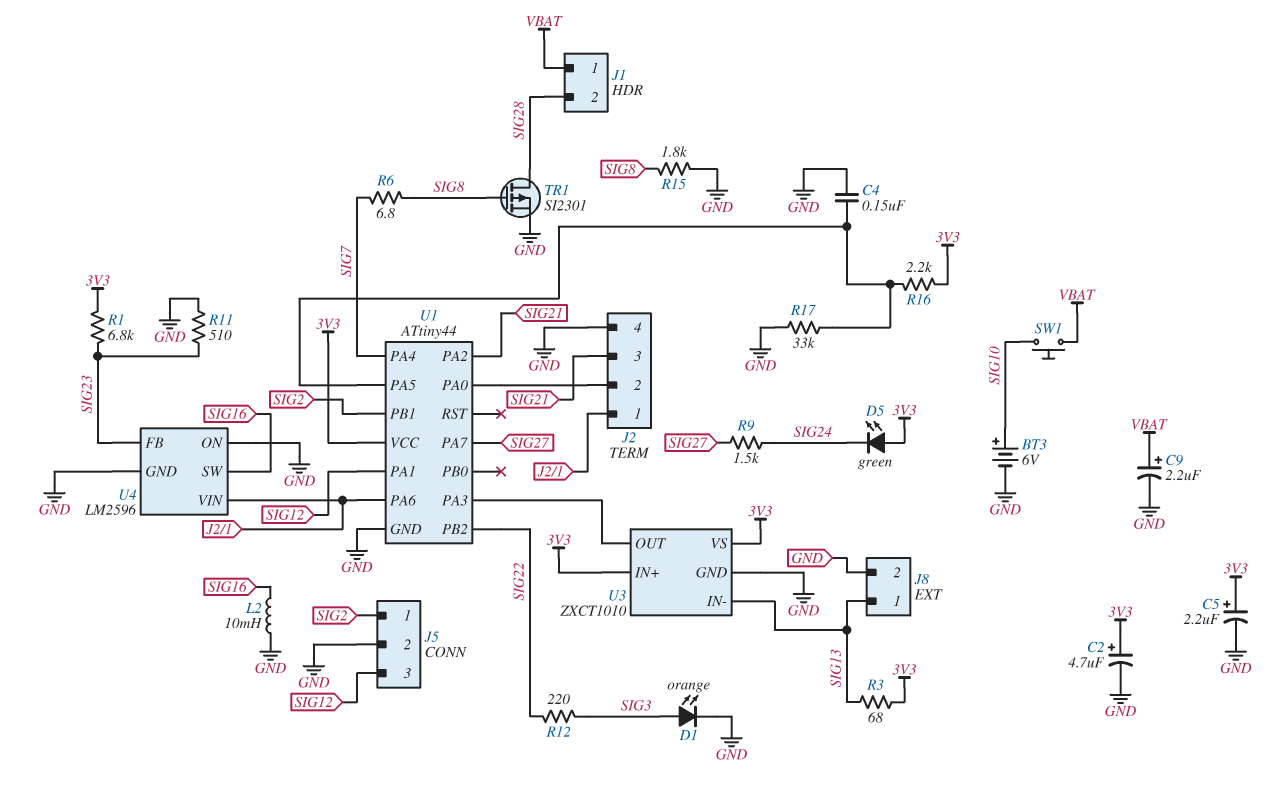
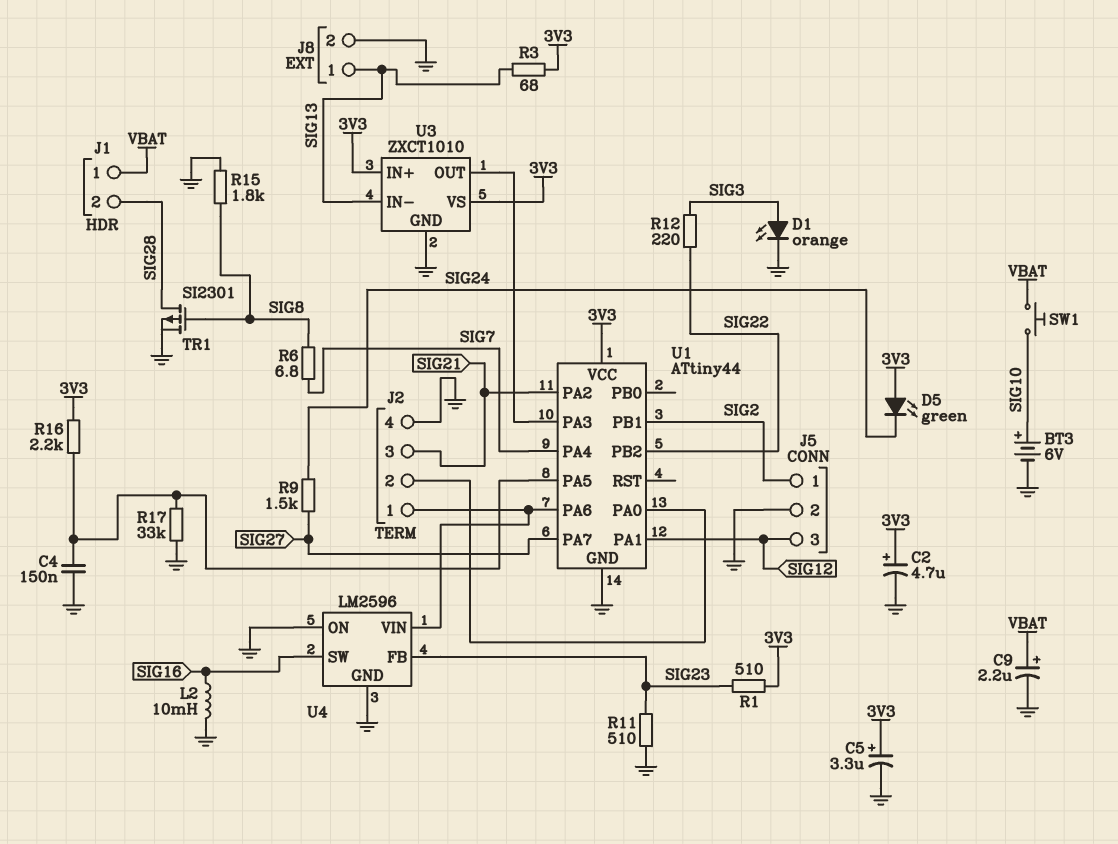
C5: 2.2uF (plus 3V3, minus GND) -> 3.3uF (plus 3V3, minus GND)
R1: 6.8k (3V3, SIG23) -> 510 (3V3, SIG23)

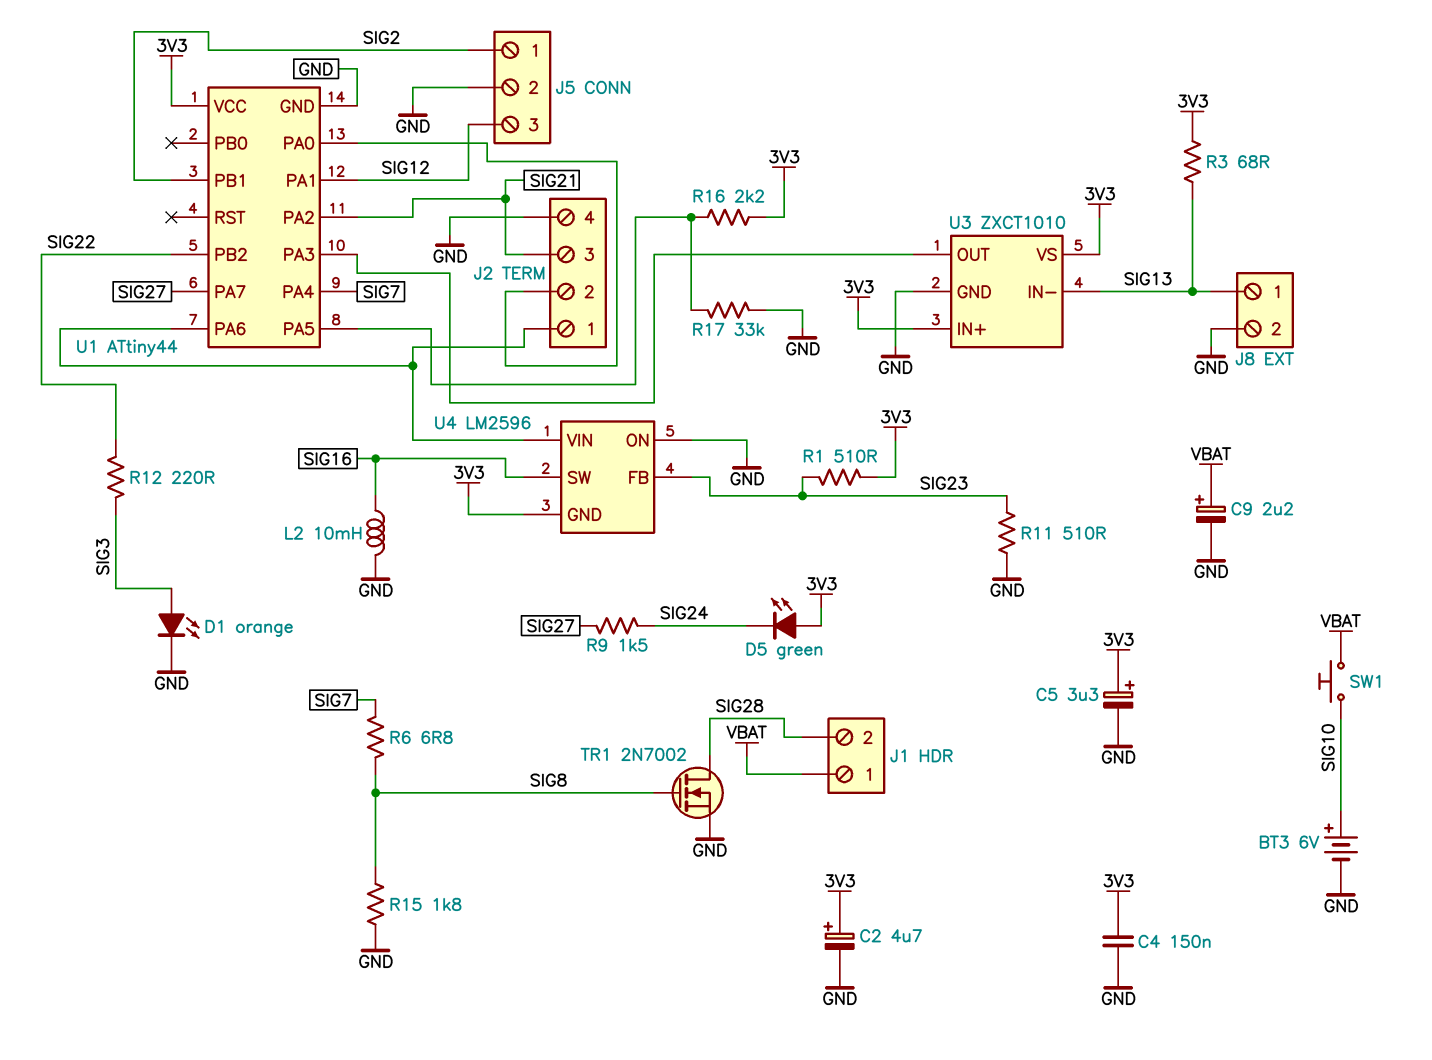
C4: 150nF (GND, U1/PA5) -> 150nF (3V3, GND)
TR1: PMOS SI2301 (G SIG8, D SIG28, S GND) -> NMOS 2N7002 (G SIG8, D SIG28, S GND)
U4 pin GND: GND -> 3V3

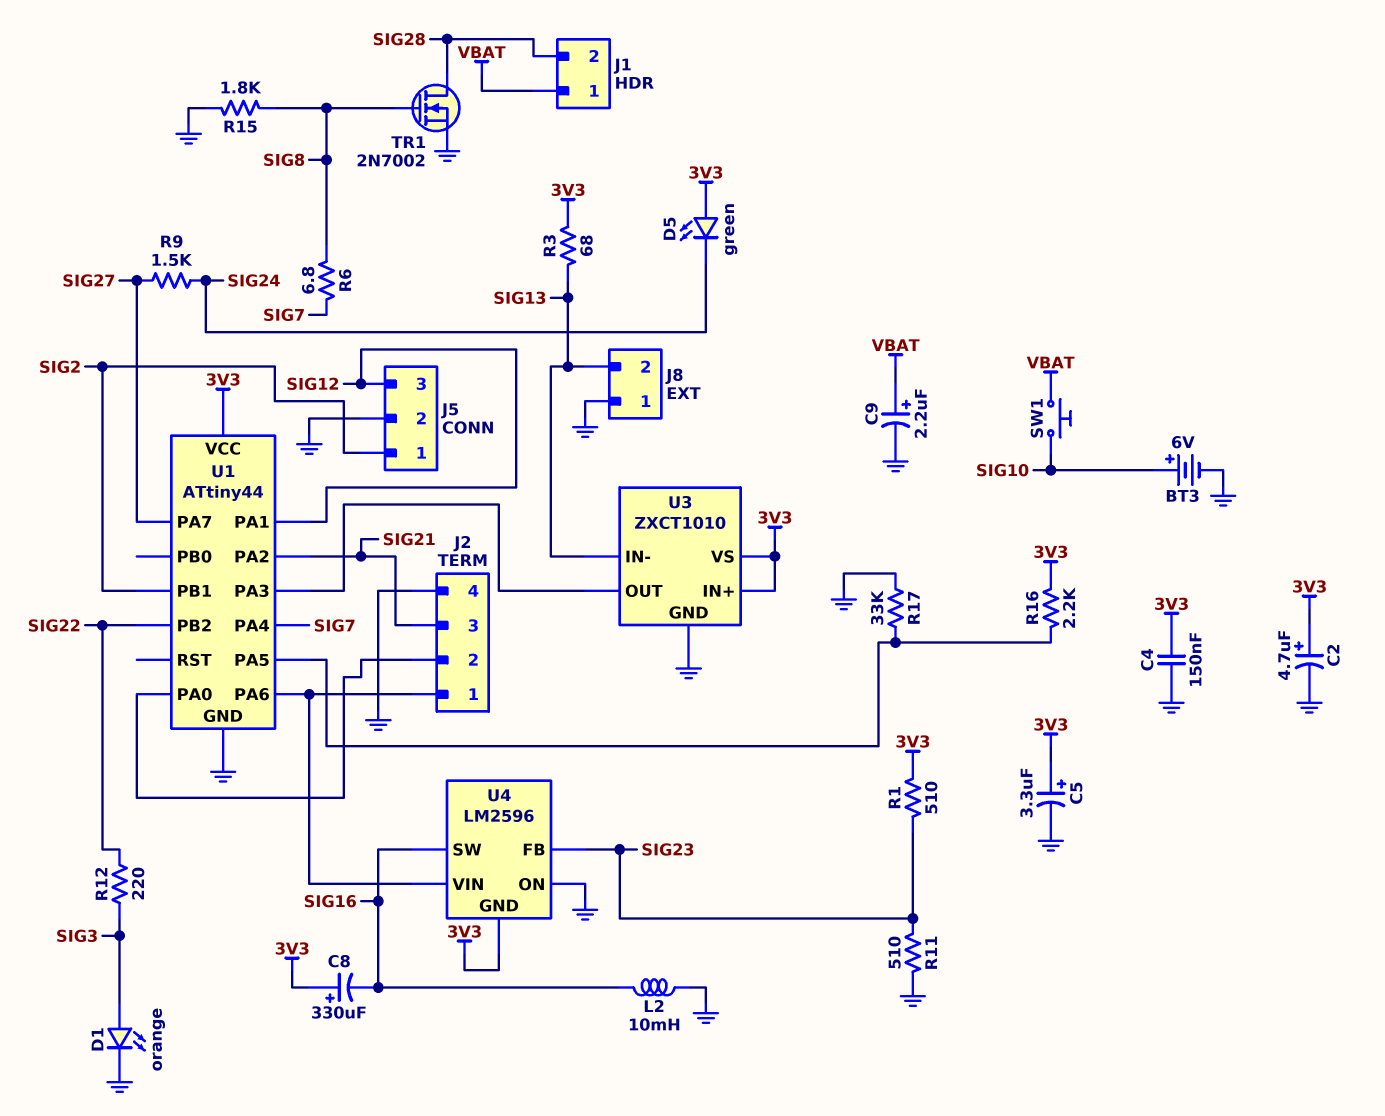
C8: none -> 330uF (plus 3V3, minus SIG16)
J8 pin 1: SIG13 -> GND
J8 pin 2: GND -> SIG13

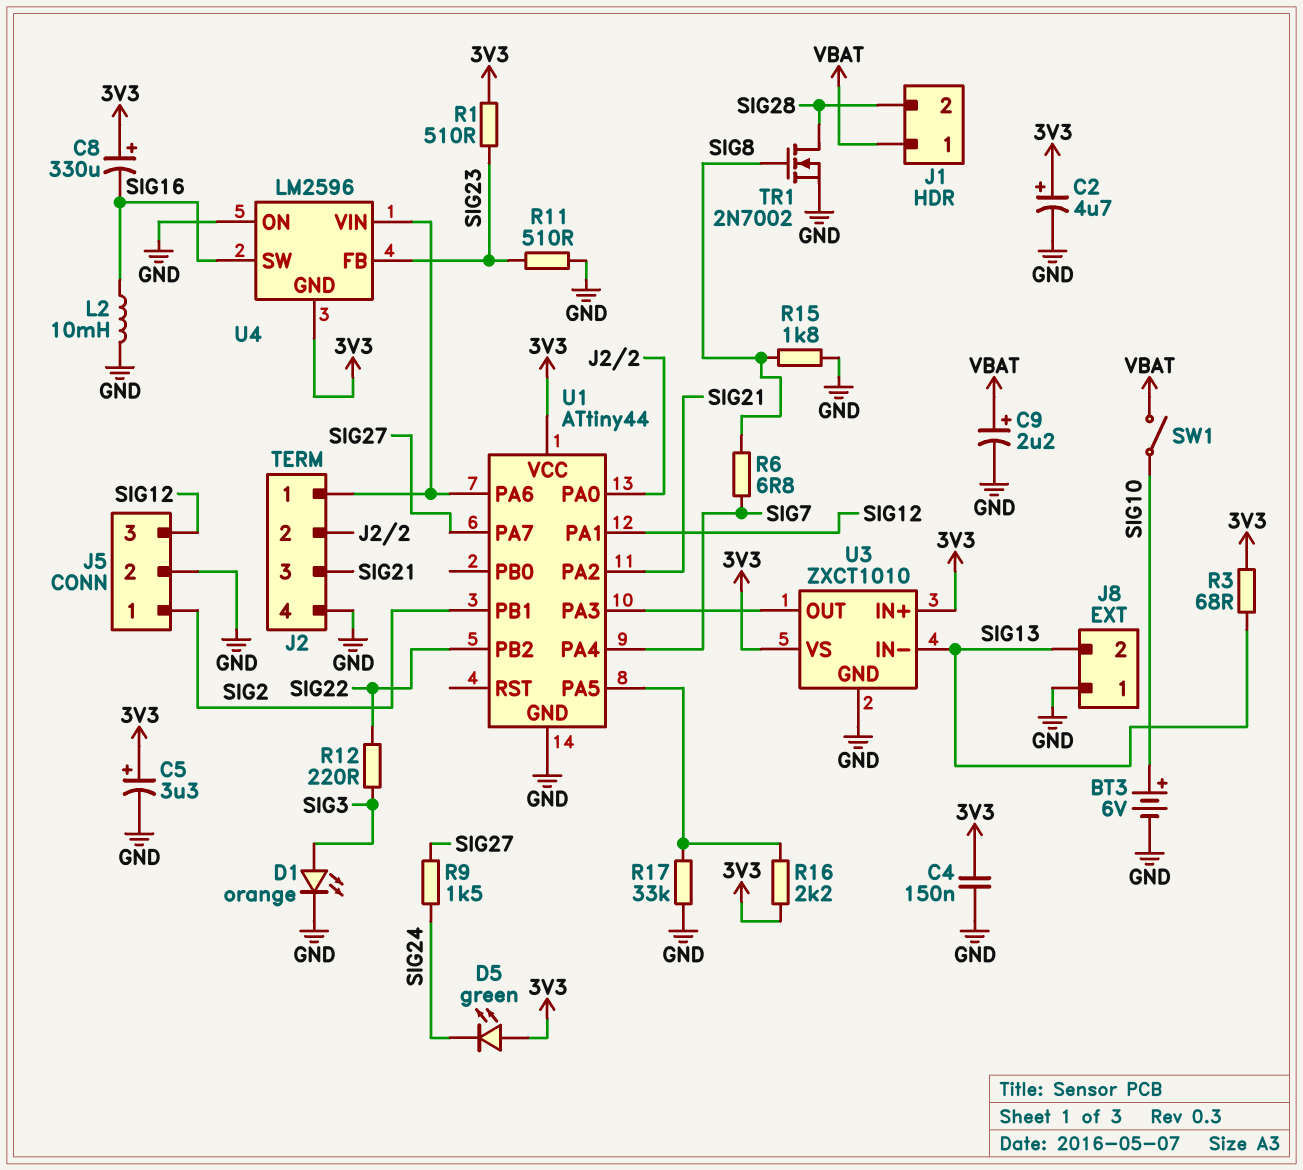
SW1: button (SIG10, VBAT) -> switch (SIG10, VBAT)

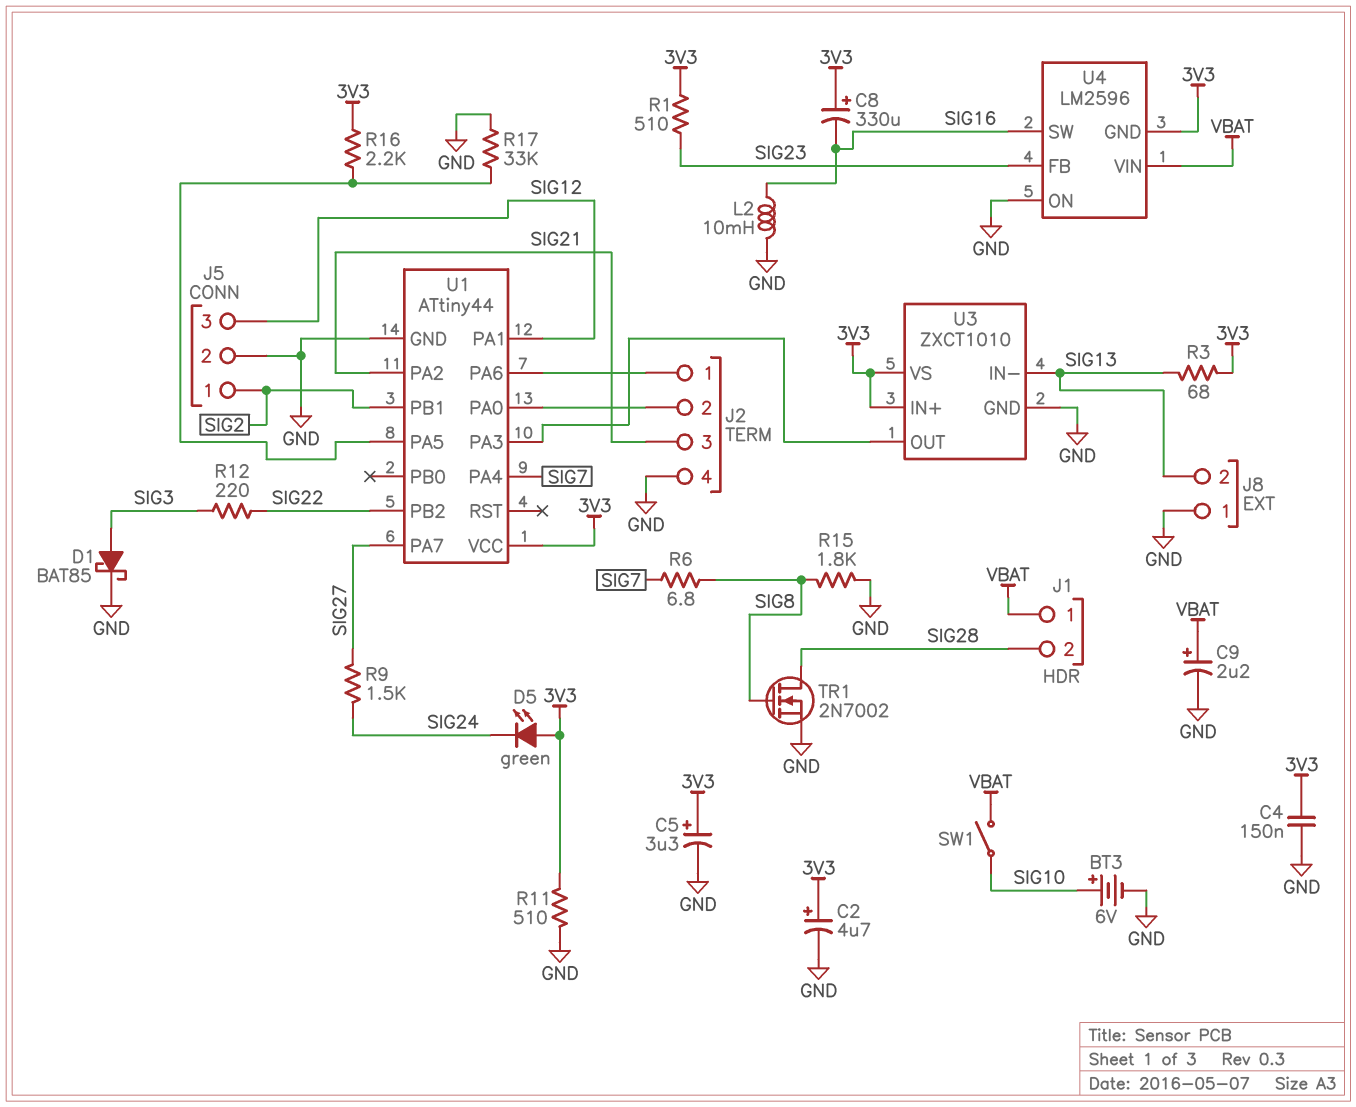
D1: LED orange (A SIG3, K GND) -> schottky BAT85 (A SIG3, K GND)
R11: 510 (GND, SIG23) -> 510 (3V3, GND)
U4 pin VIN: J2/1 -> VBAT

